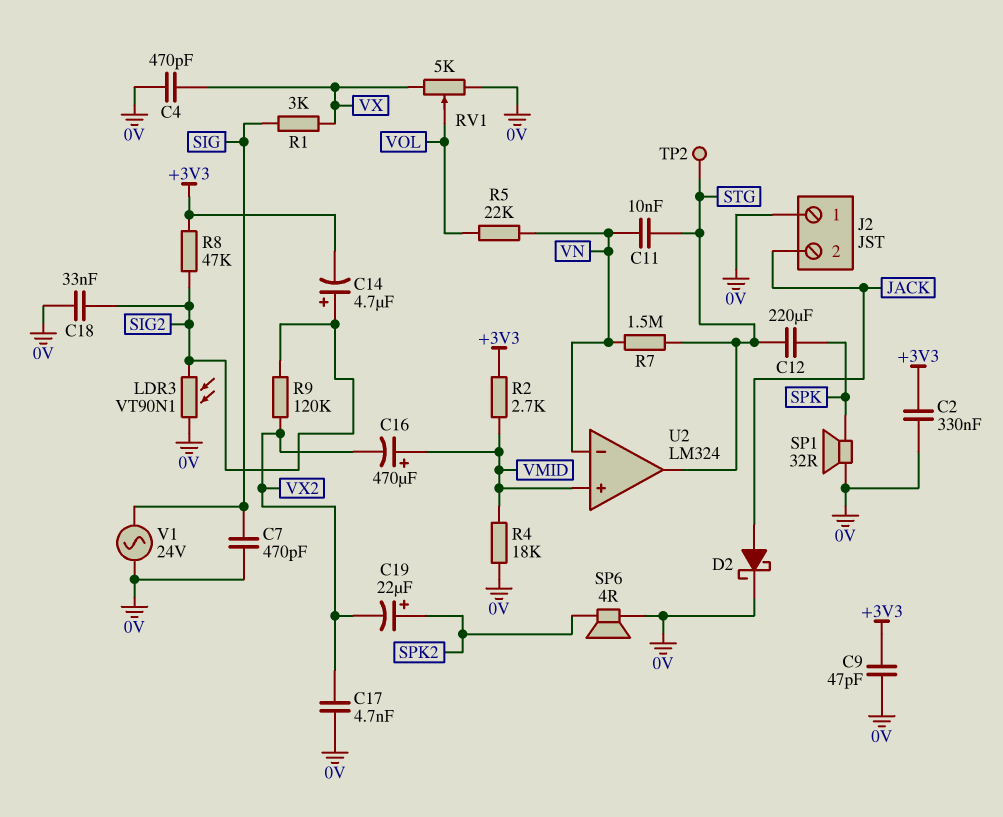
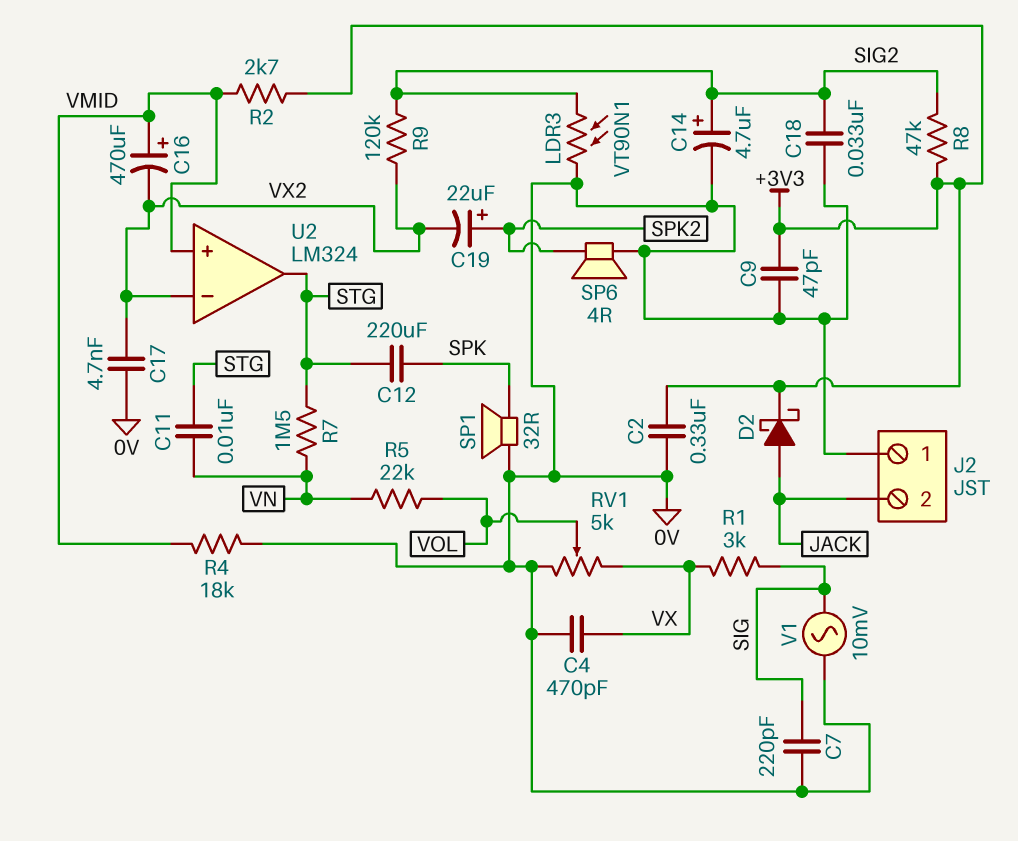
C7: 470pF (0V, SIG) -> 220pF (0V, SIG)
C14: 4.7uF (plus SIG2, minus +3V3) -> 4.7uF (plus SIG2, minus 0V)
D2: schottky (A JACK, K 0V) -> schottky (A JACK, K +3V3)
TP2: test point (STG) -> none
U2 pin in-: VN -> VX2
V1: AC 24V (0V, SIG) -> AC 10mV (0V, SIG)

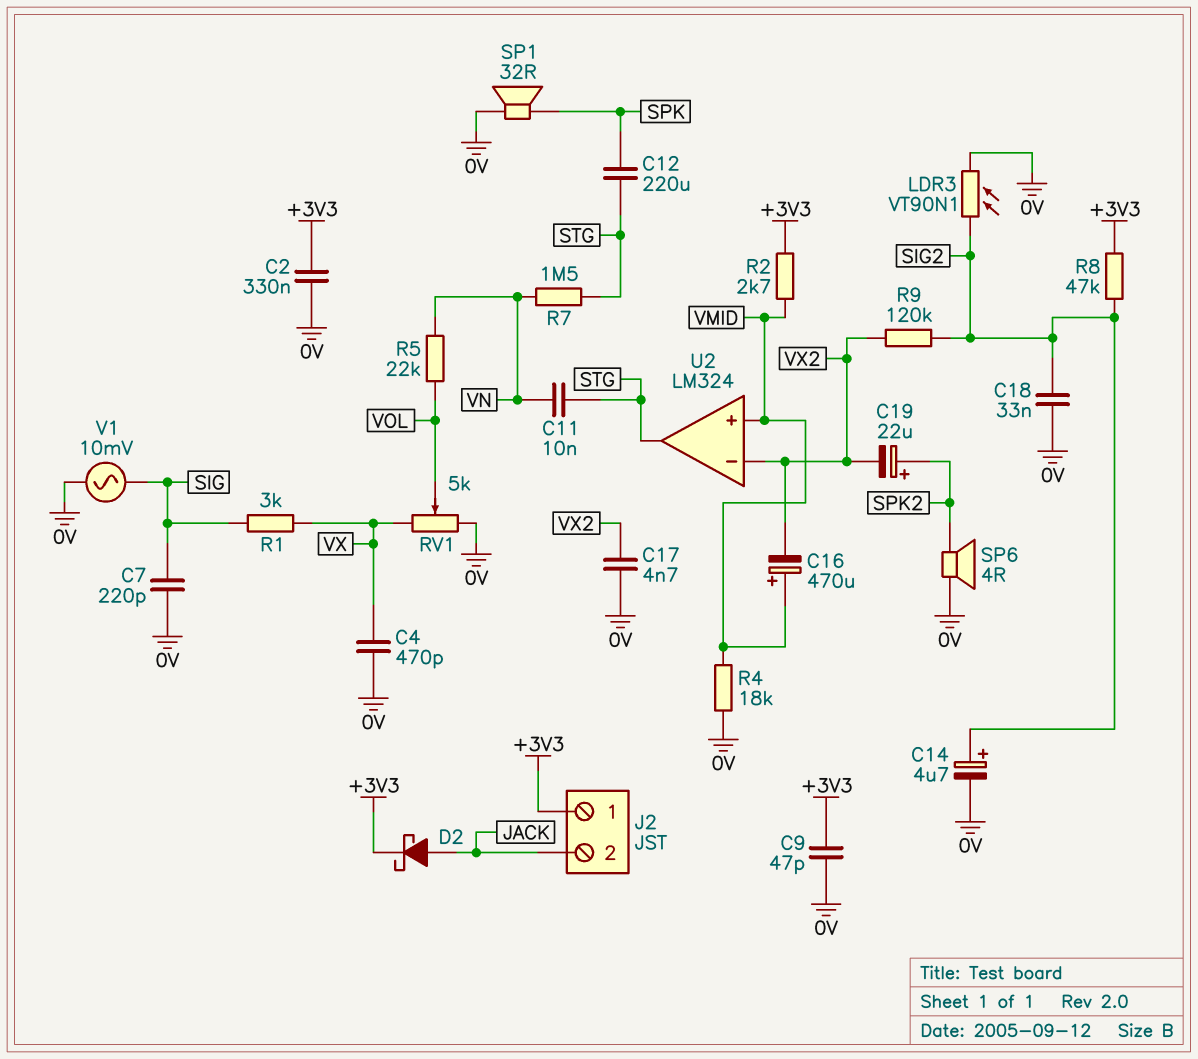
J2 pin 1: 0V -> +3V3

